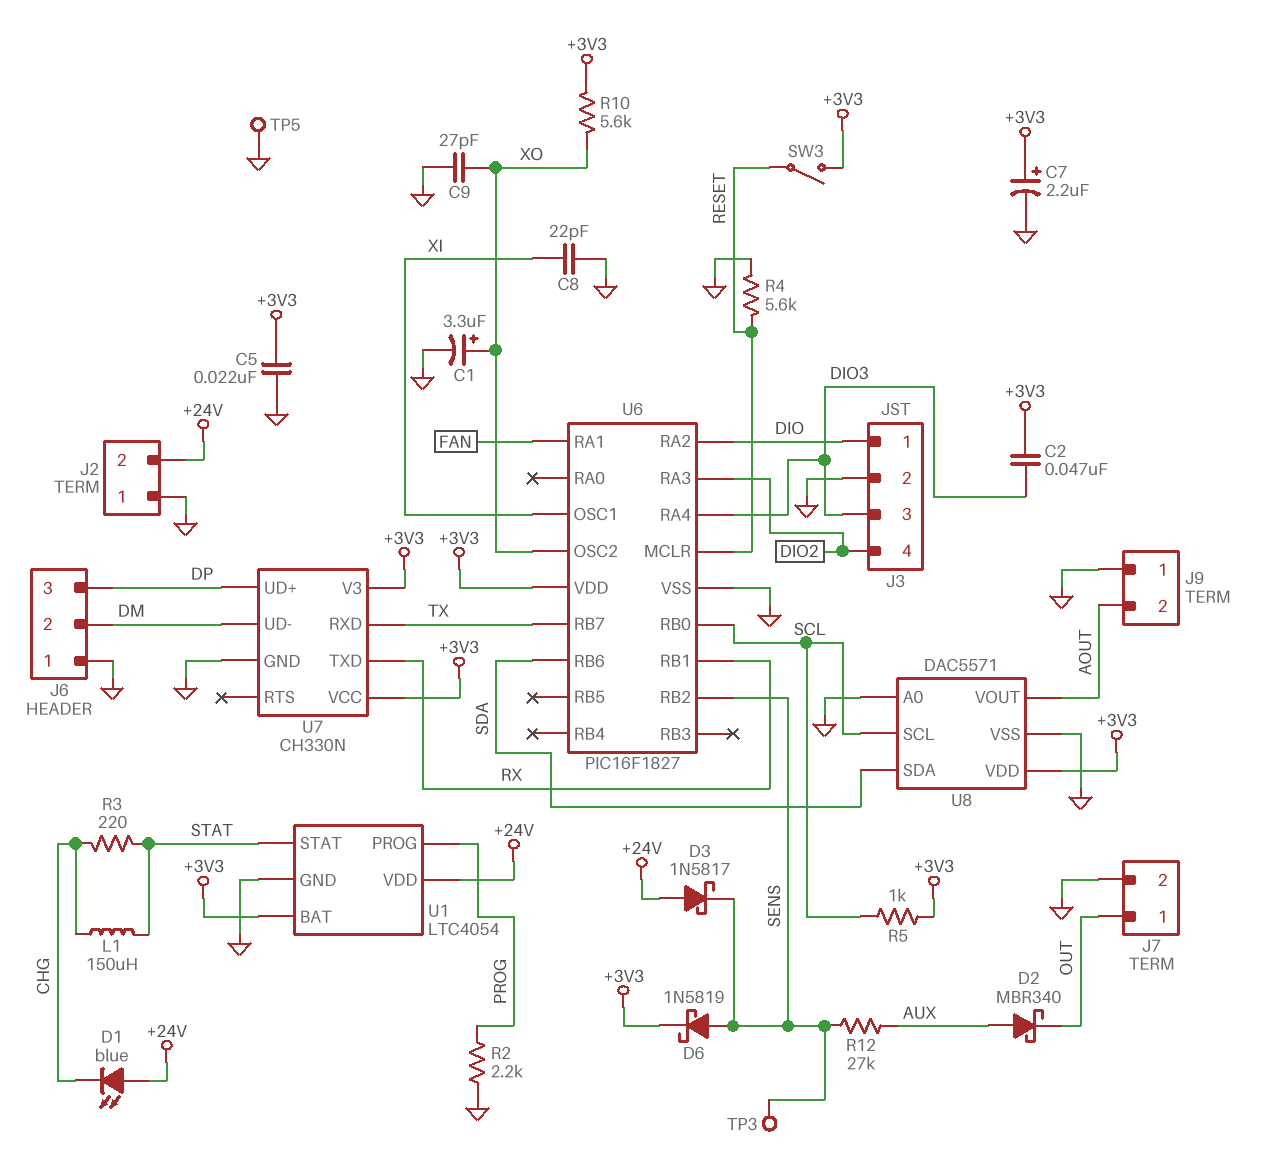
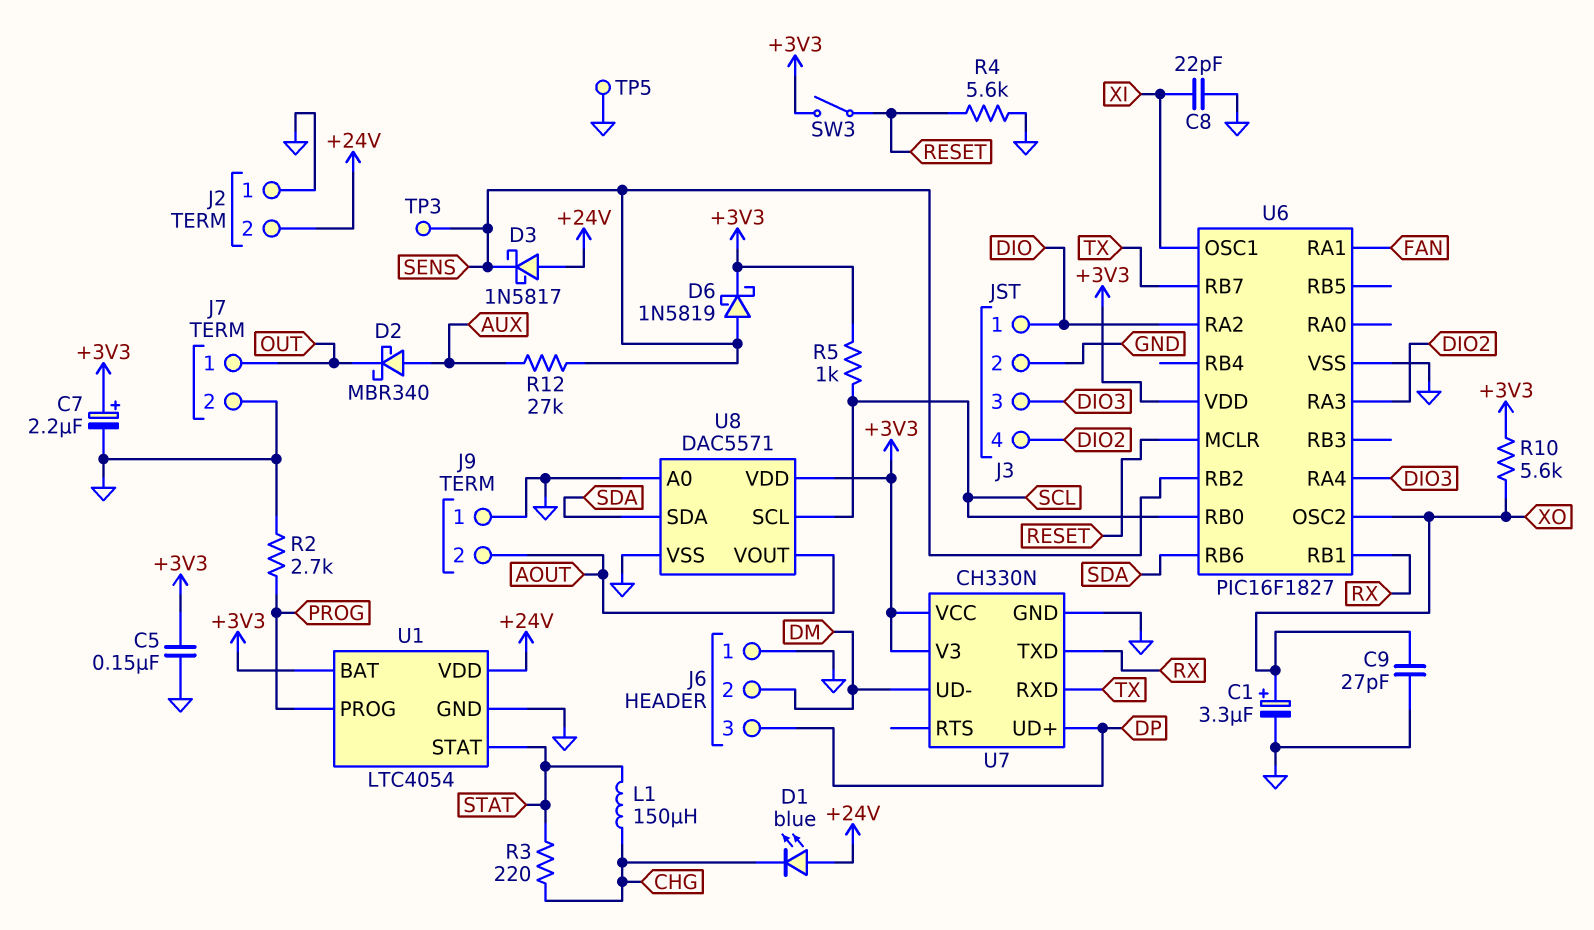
C2: 47nF (+3V3, DIO3) -> none
C5: 22nF (+3V3, GND) -> 150nF (+3V3, GND)
R2: 2.2k (GND, PROG) -> 2.7k (GND, PROG)

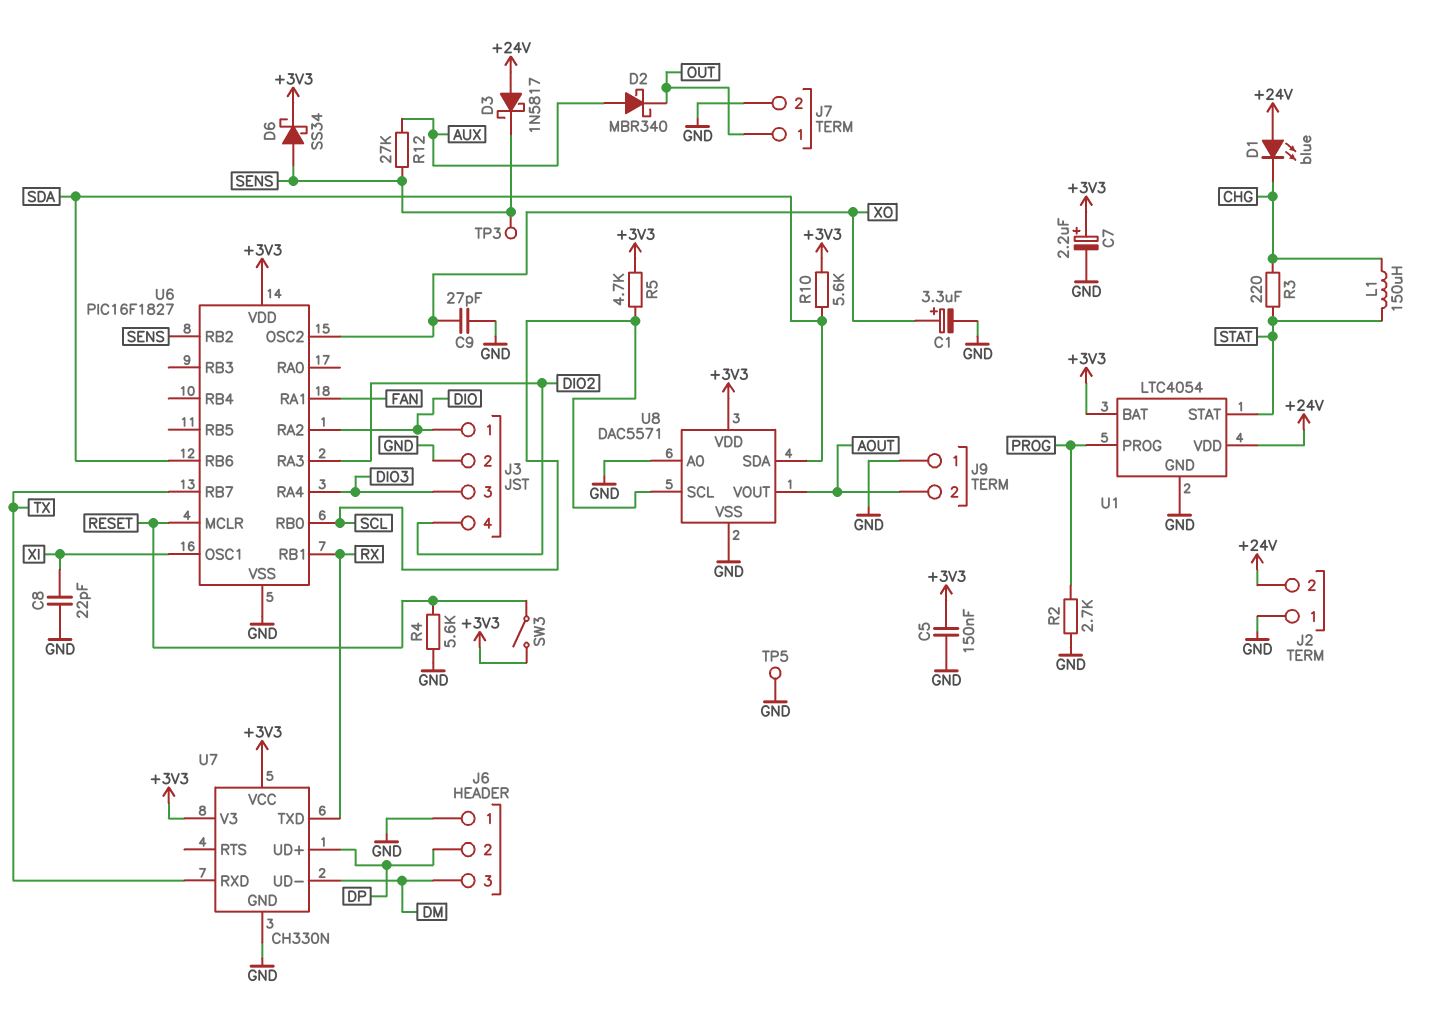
D6: schottky 1N5819 (A SENS, K +3V3) -> schottky SS34 (A SENS, K +3V3)
J6 pin 2: DM -> DP
J6 pin 3: DP -> DM
R5: 1k (+3V3, SCL) -> 4.7k (+3V3, SCL)
R10: 5.6k (+3V3, XO) -> 5.6k (+3V3, SDA)

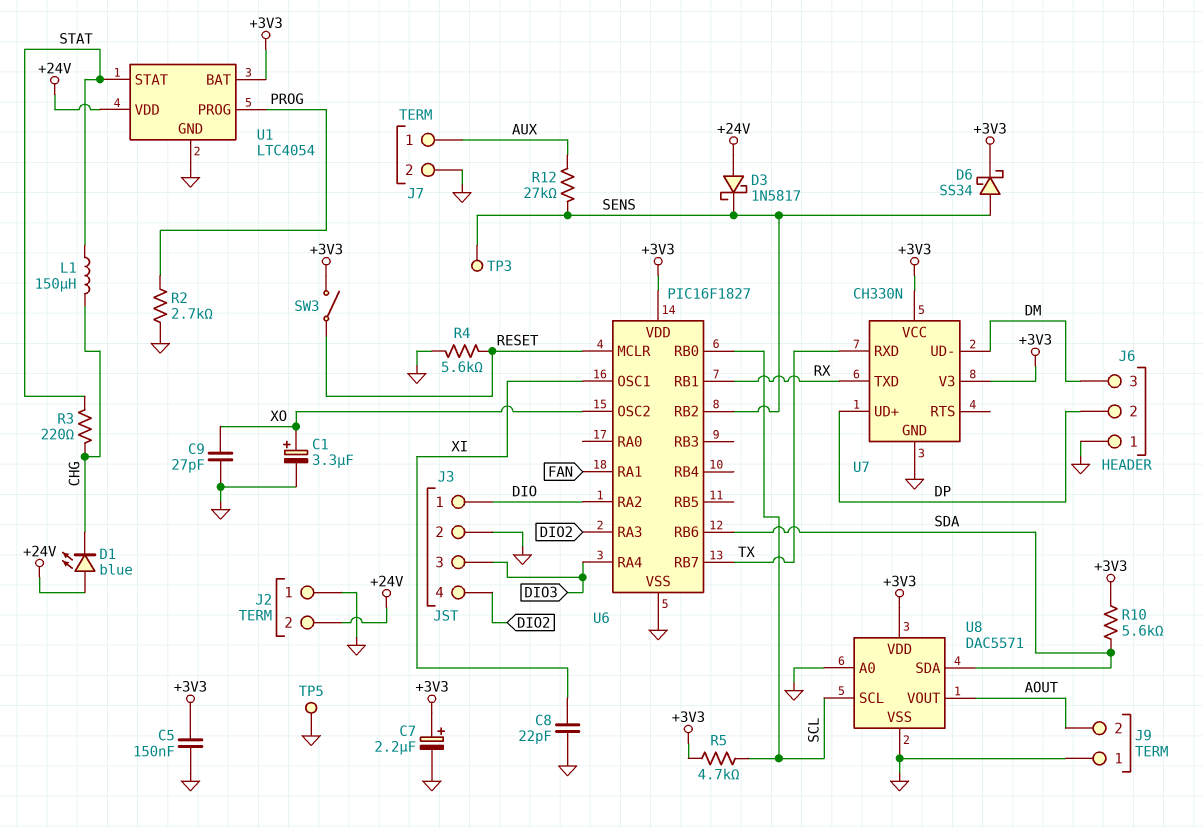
D2: schottky MBR340 (A AUX, K OUT) -> none
J7 pin 1: OUT -> AUX

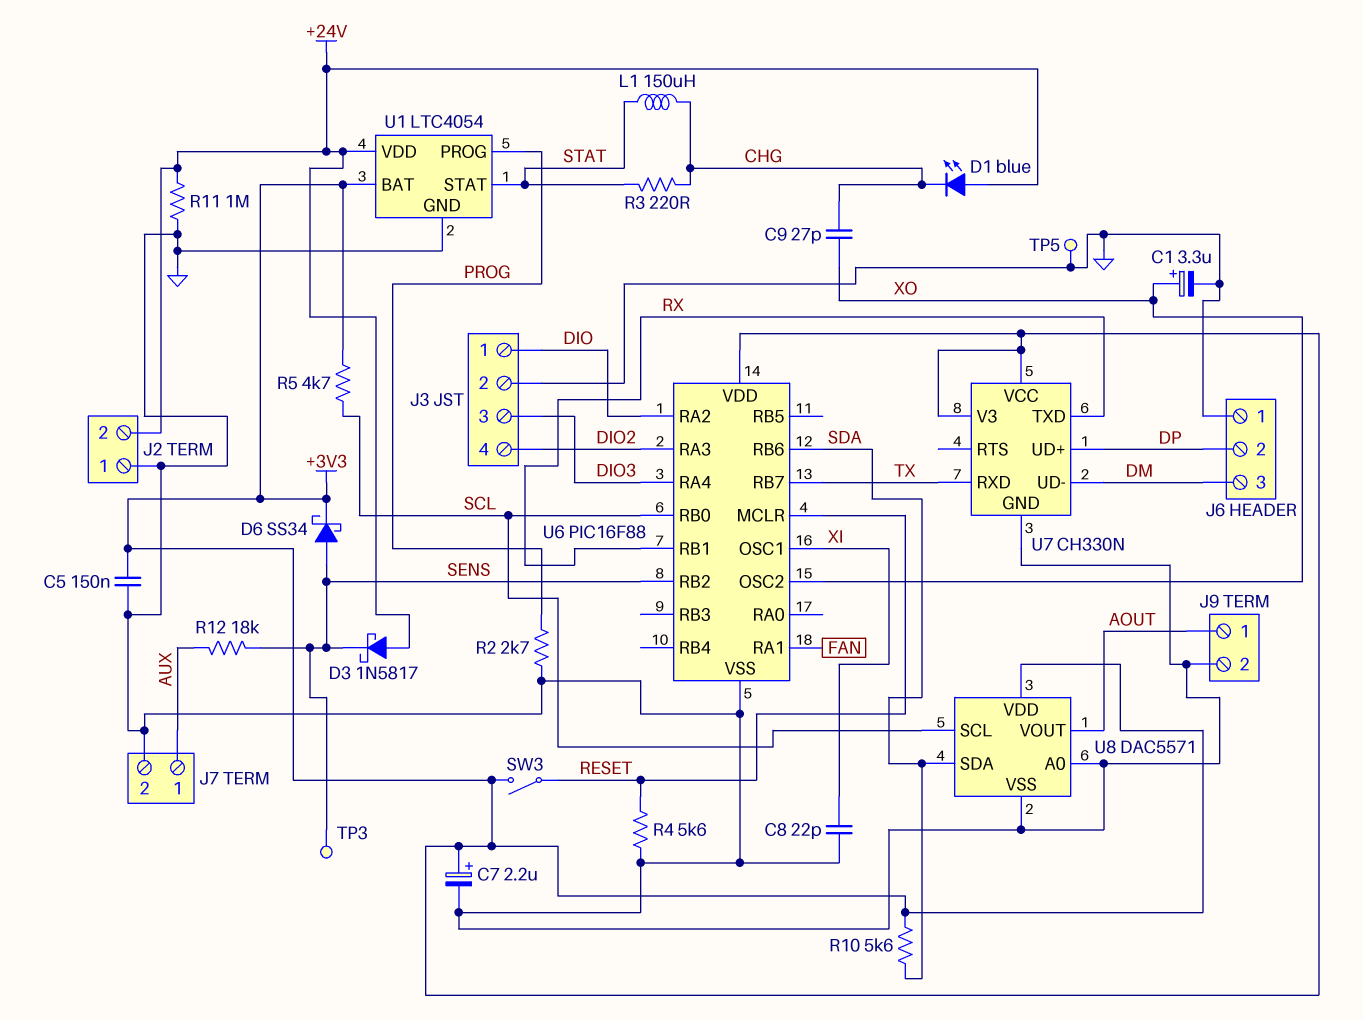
C9: 27pF (GND, XO) -> 27pF (CHG, XO)
J9 pin 1: GND -> AOUT
J9 pin 2: AOUT -> GND
R11: none -> 1M (+24V, GND)
R12: 27k (AUX, SENS) -> 18k (AUX, SENS)
U6: PIC16F1827 -> PIC16F88

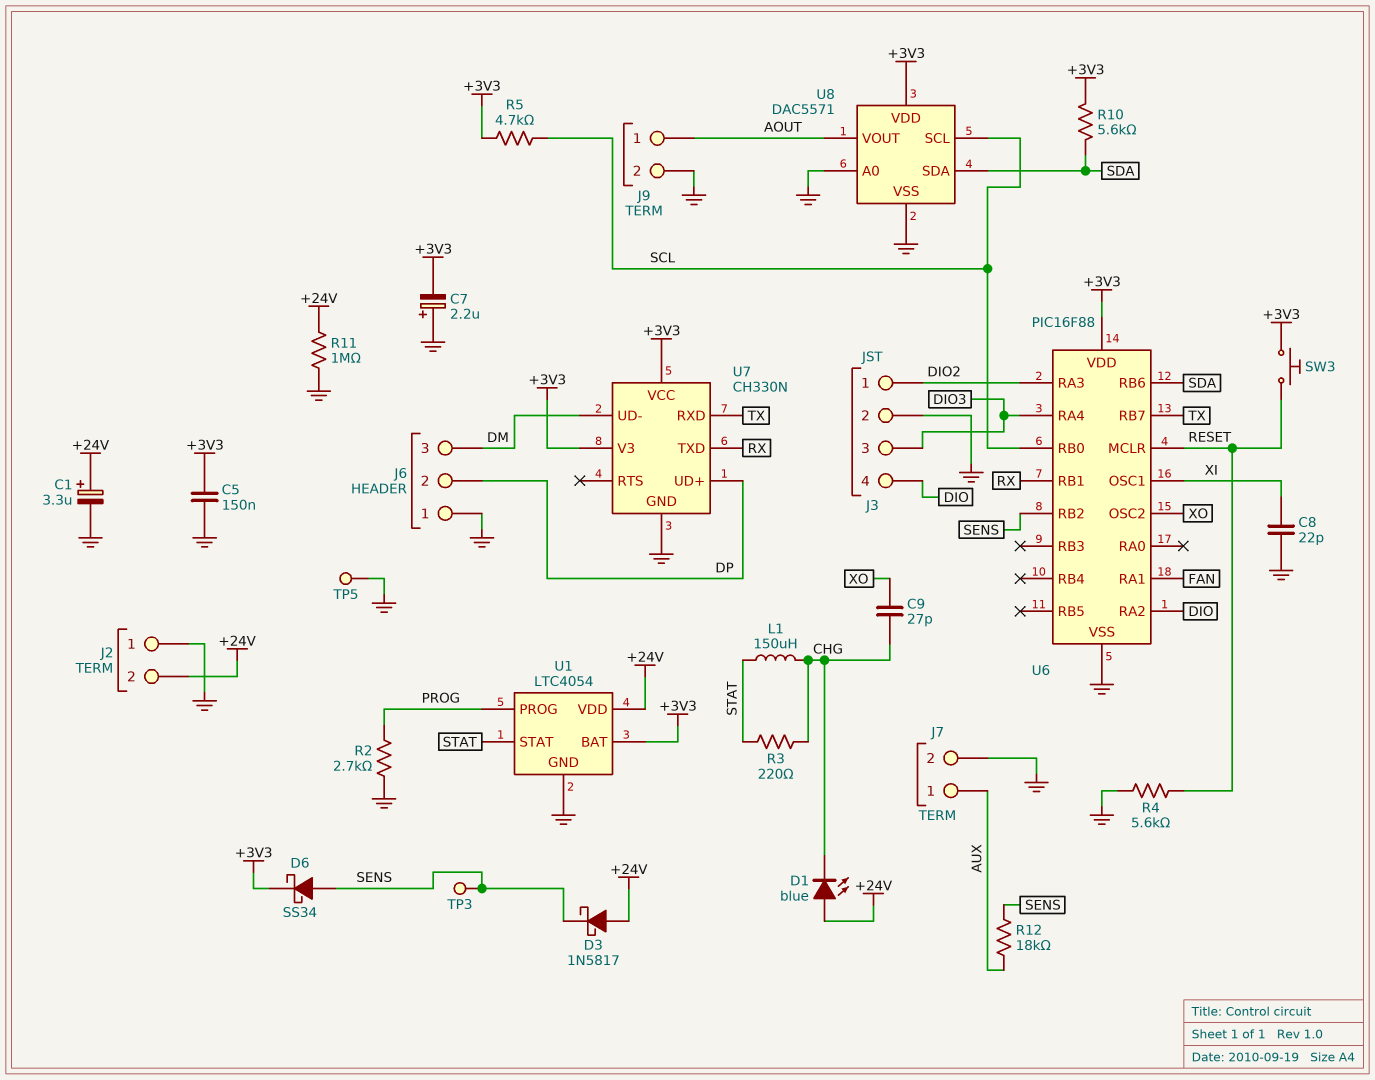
C1: 3.3uF (plus XO, minus GND) -> 3.3uF (plus +24V, minus GND)
C7: 2.2uF (plus +3V3, minus GND) -> 2.2uF (plus GND, minus +3V3)
J3 pin 1: DIO -> DIO2
J3 pin 4: DIO2 -> DIO
SW3: switch (+3V3, RESET) -> button (+3V3, RESET)

